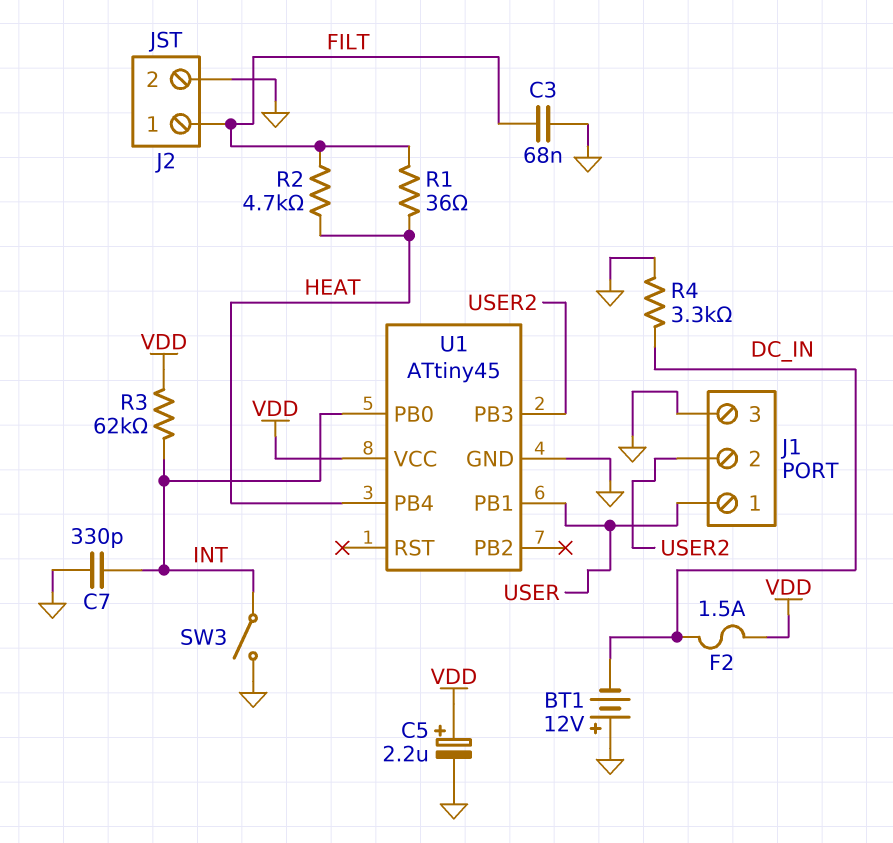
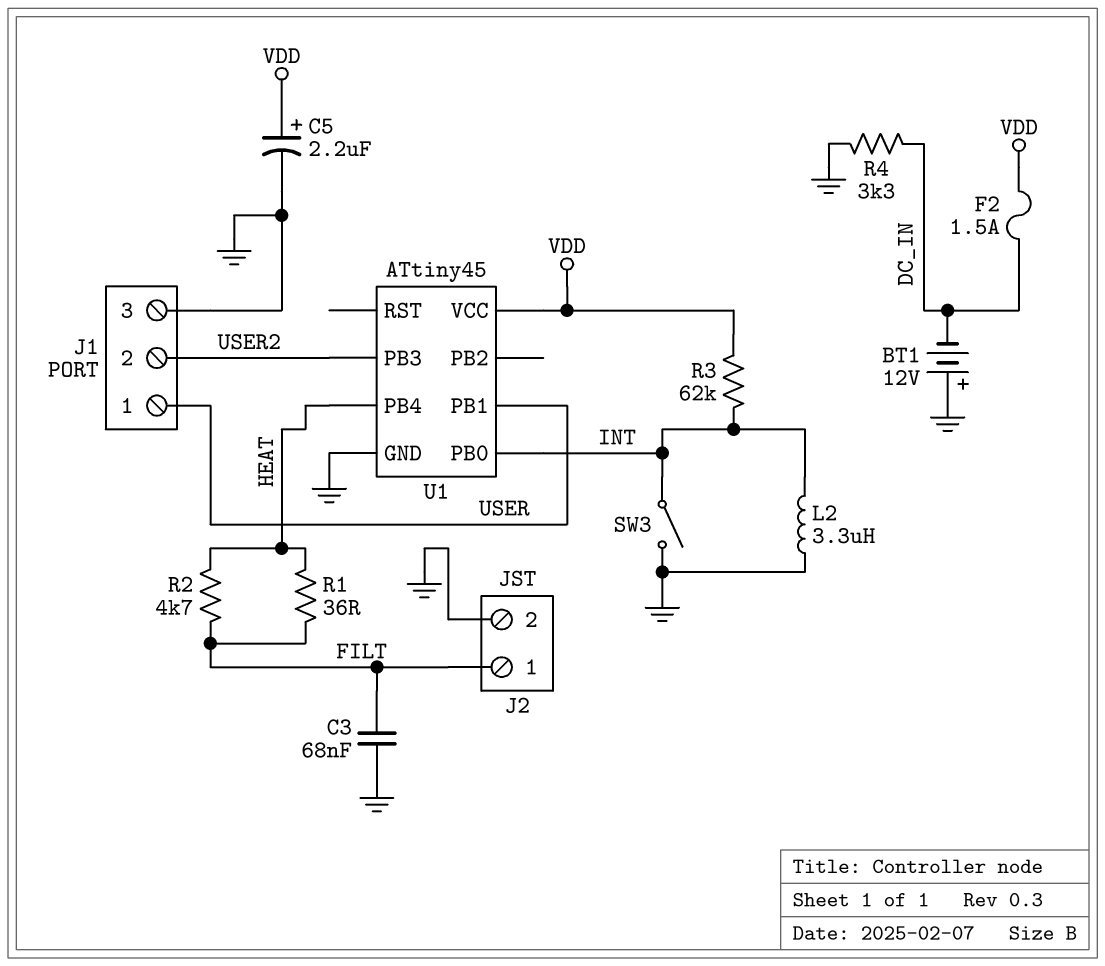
C7: 330pF (GND, INT) -> none
L2: none -> 3.3uH (GND, INT)

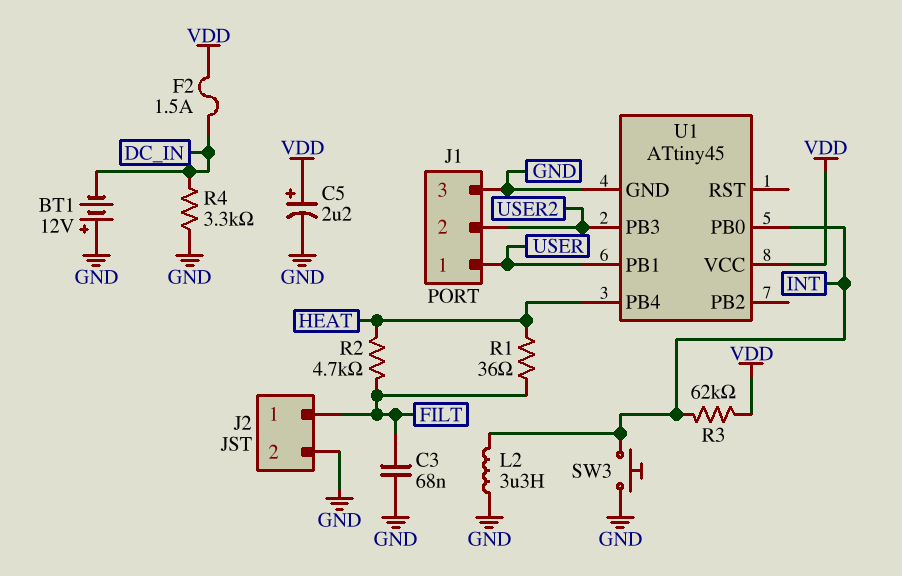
SW3: switch (GND, INT) -> button (GND, INT)

